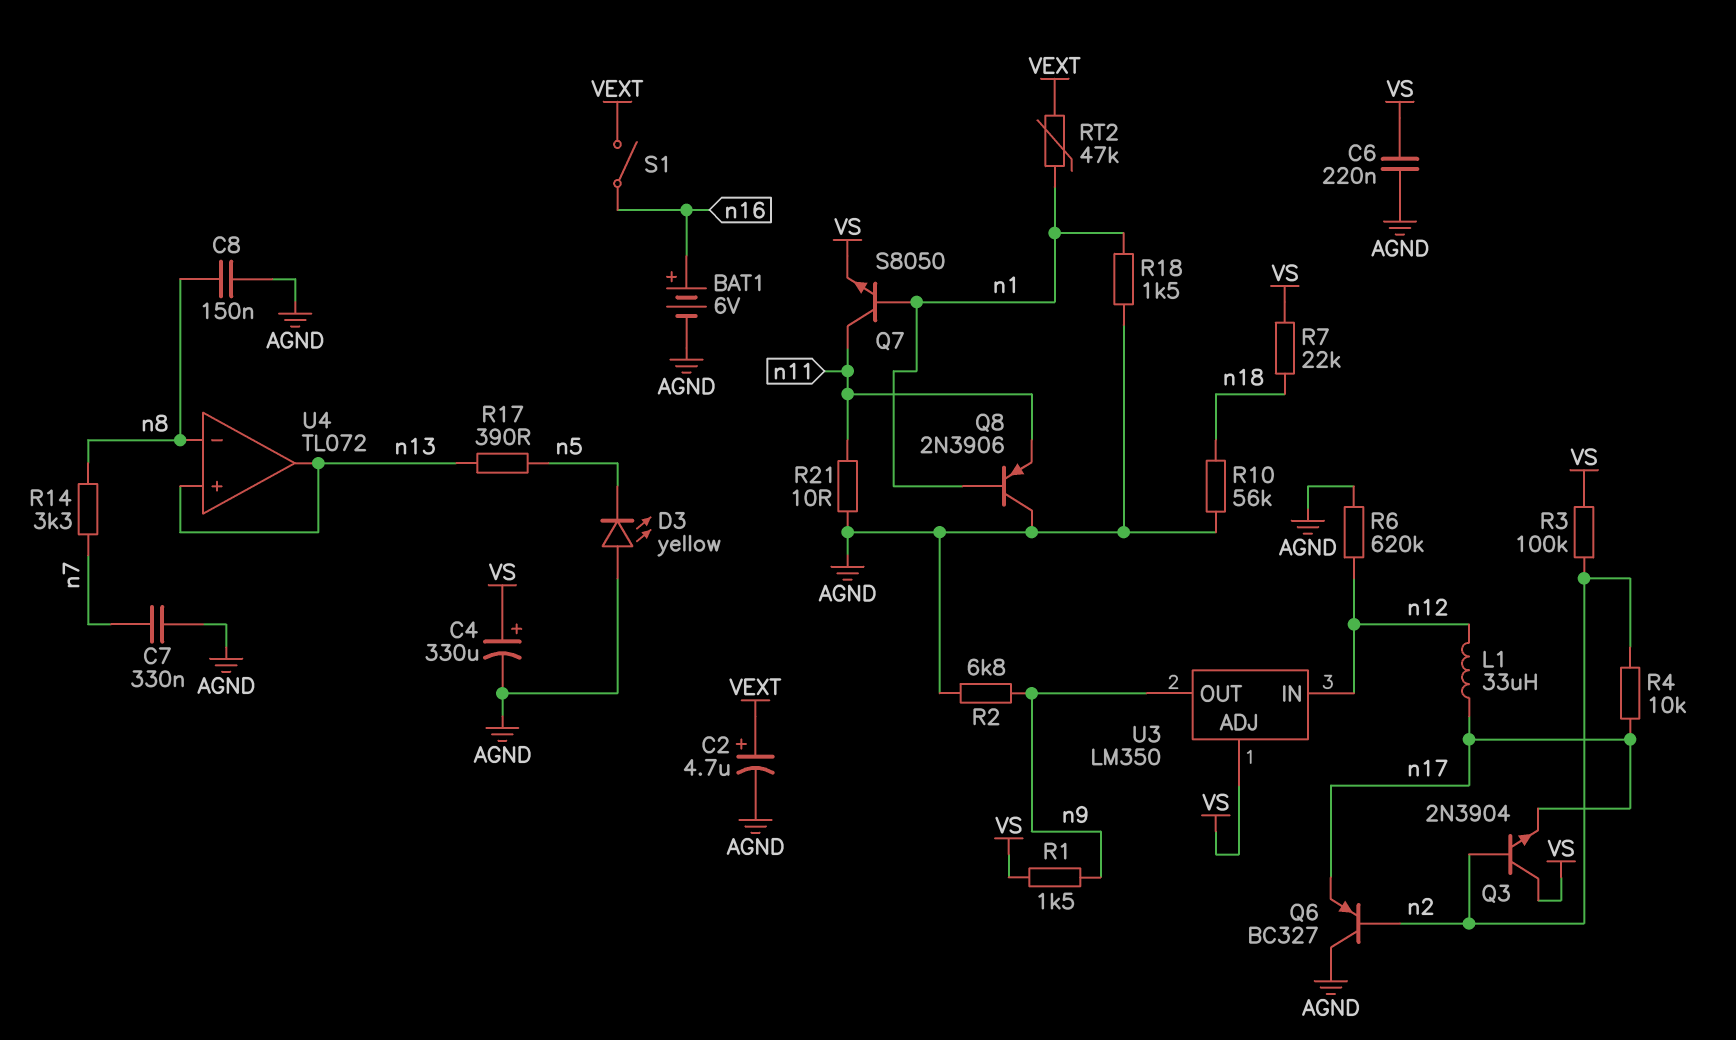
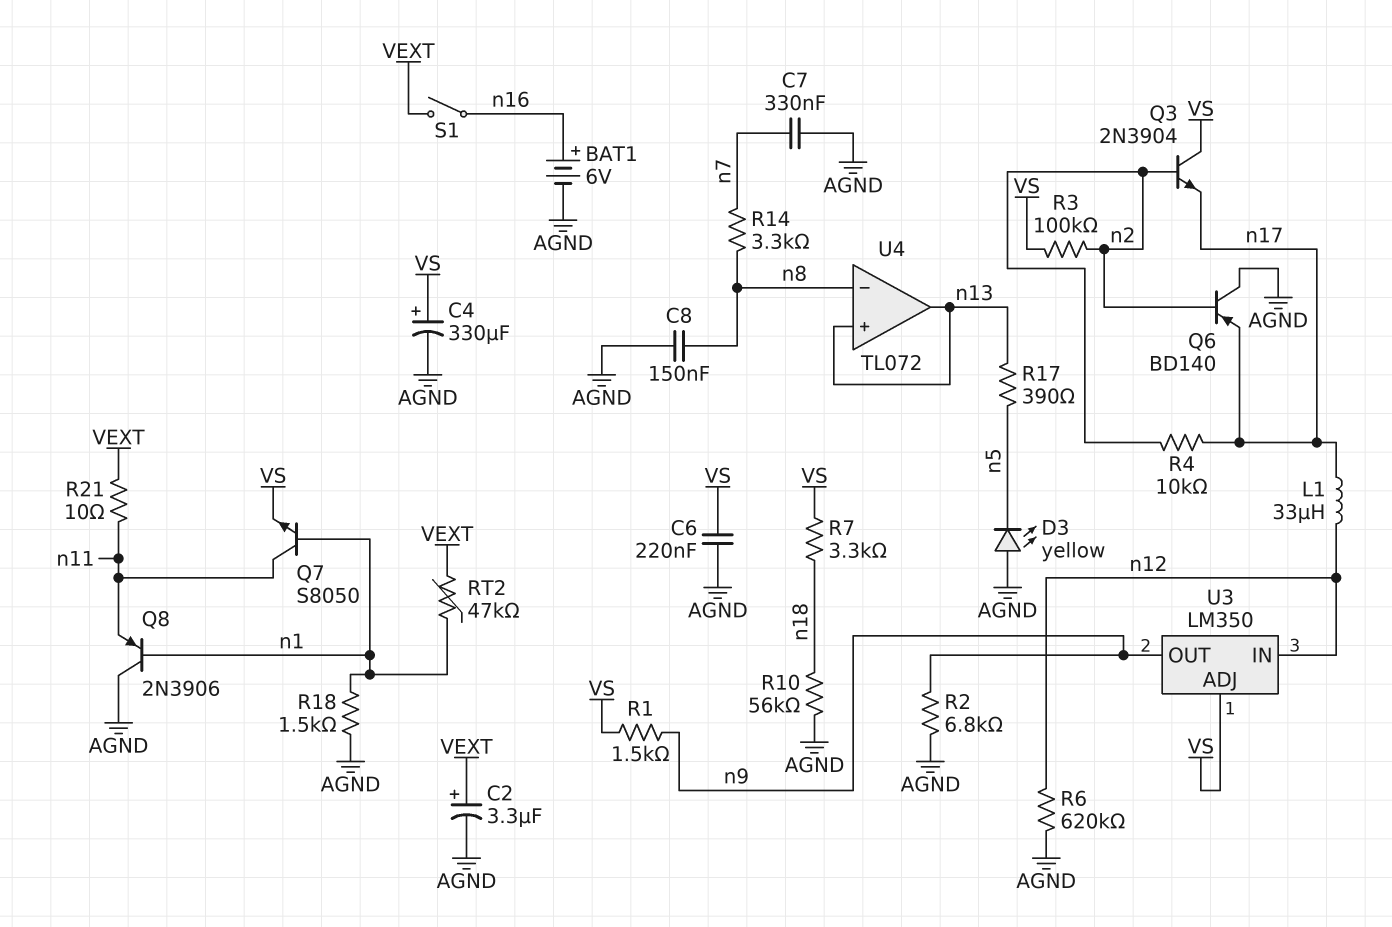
C2: 4.7uF (plus VEXT, minus AGND) -> 3.3uF (plus VEXT, minus AGND)
Q6: PNP BC327 (B n2, C AGND, E n17) -> PNP BD140 (B n2, C AGND, E n17)
R7: 22k (VS, n18) -> 3.3k (VS, n18)
R21: 10 (AGND, n11) -> 10 (VEXT, n11)

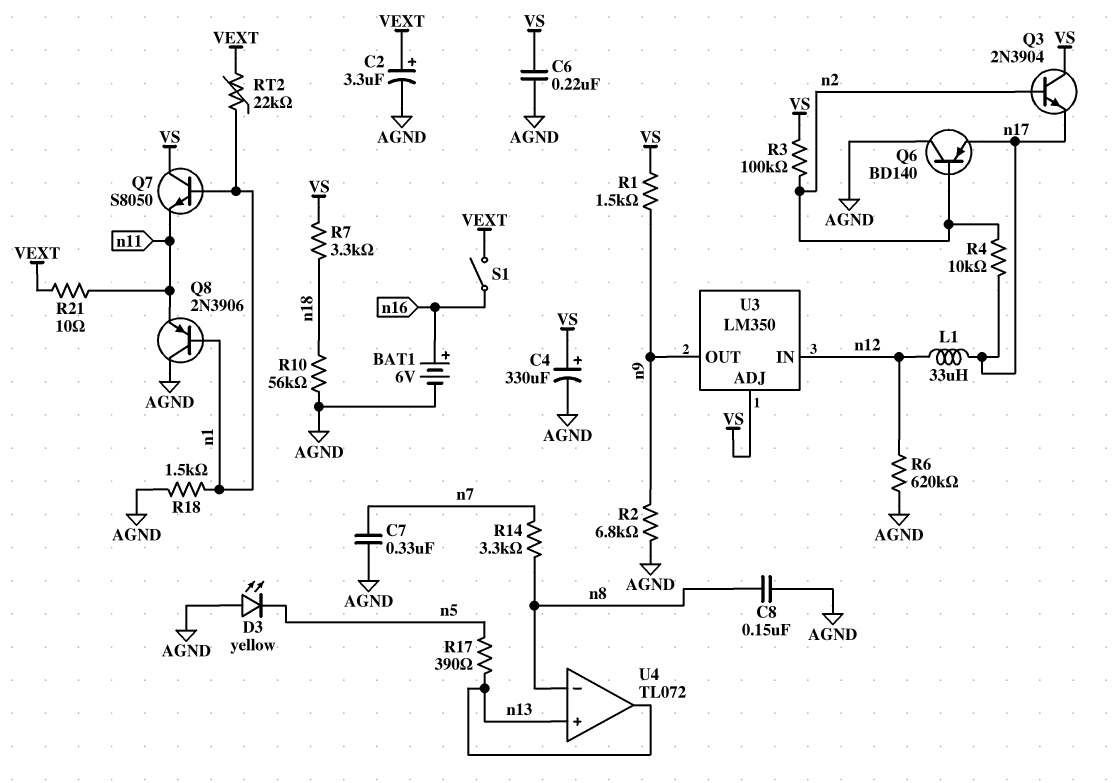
Q7: NPN S8050 (B n1, C n11, E VS) -> NPN S8050 (B n1, C VS, E n11)
RT2: 47k (VEXT, n1) -> 22k (VEXT, n1)

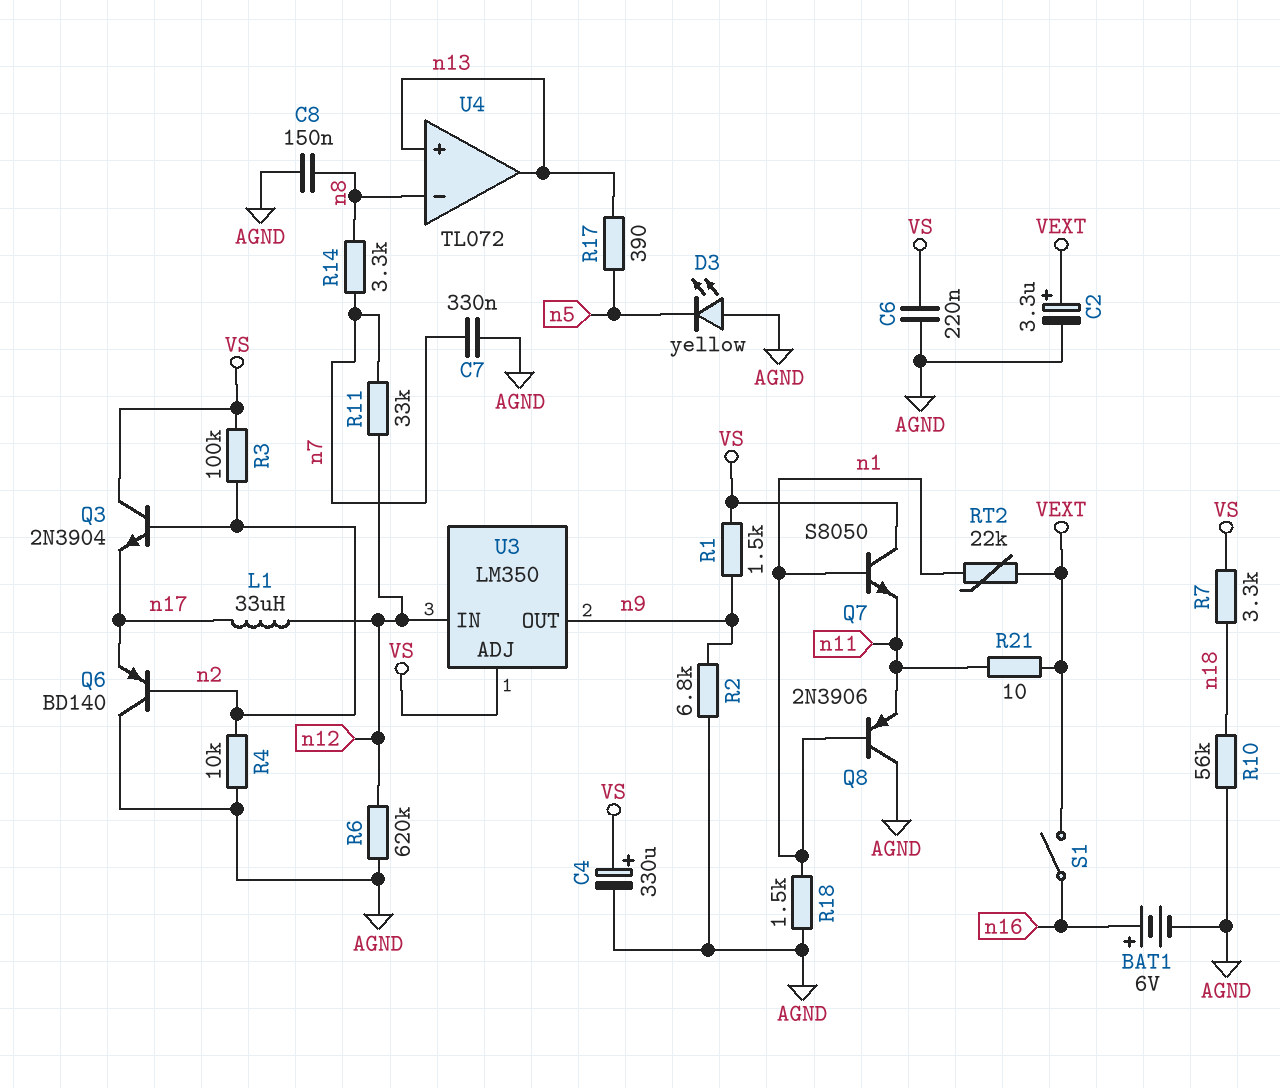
R4: 10k (n2, n17) -> 10k (AGND, n2)
R11: none -> 33k (n7, n12)

